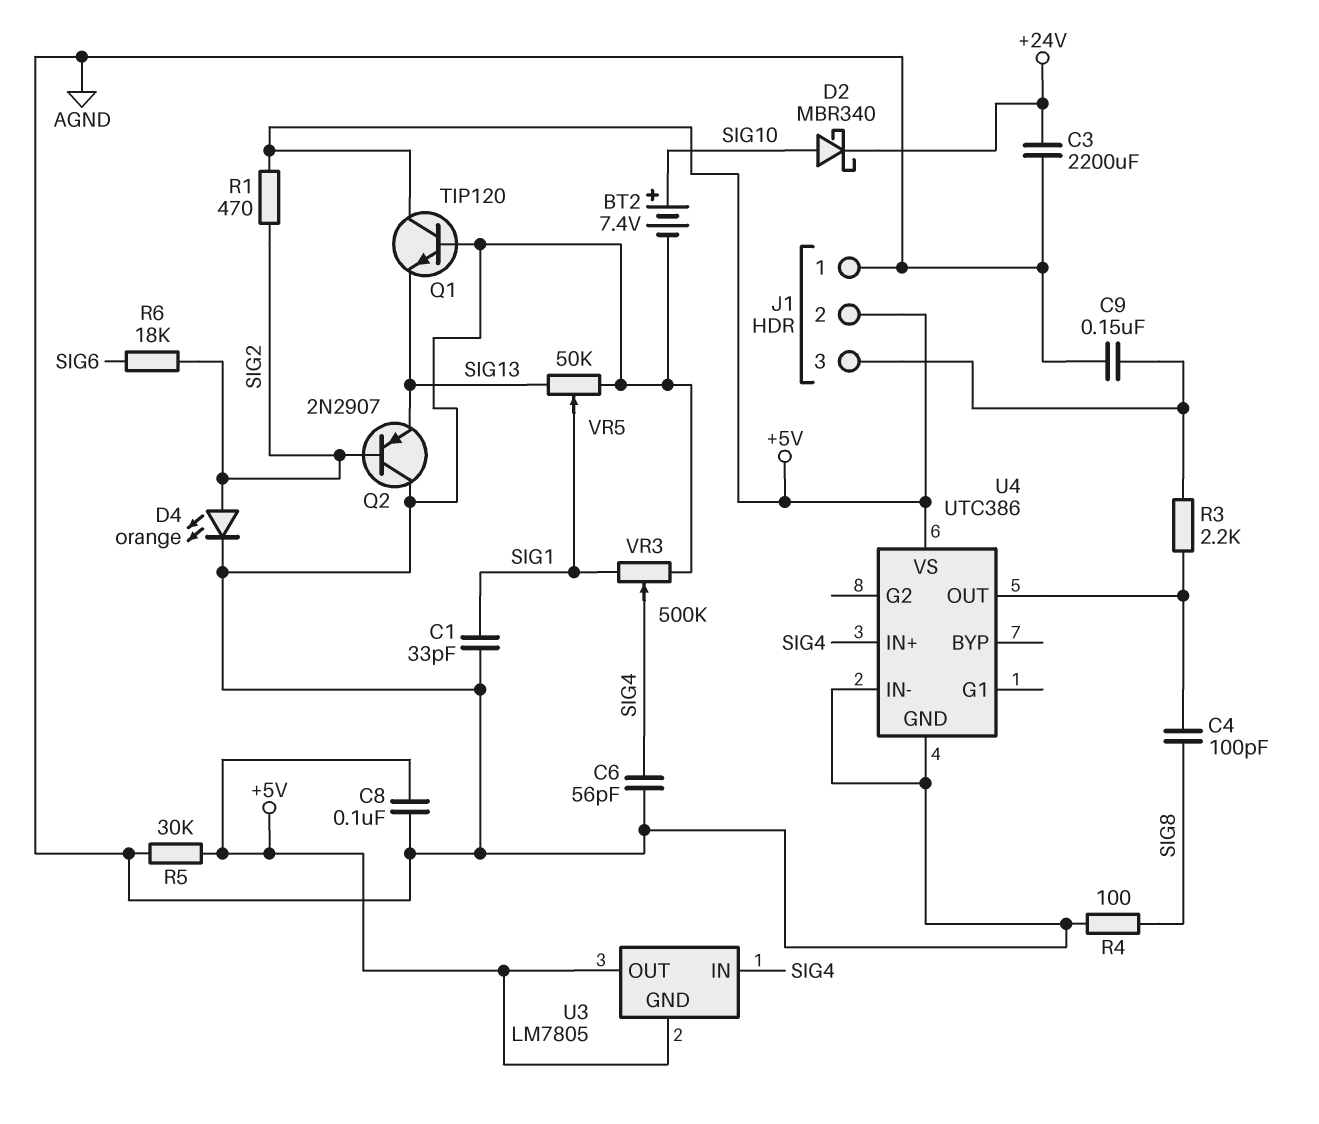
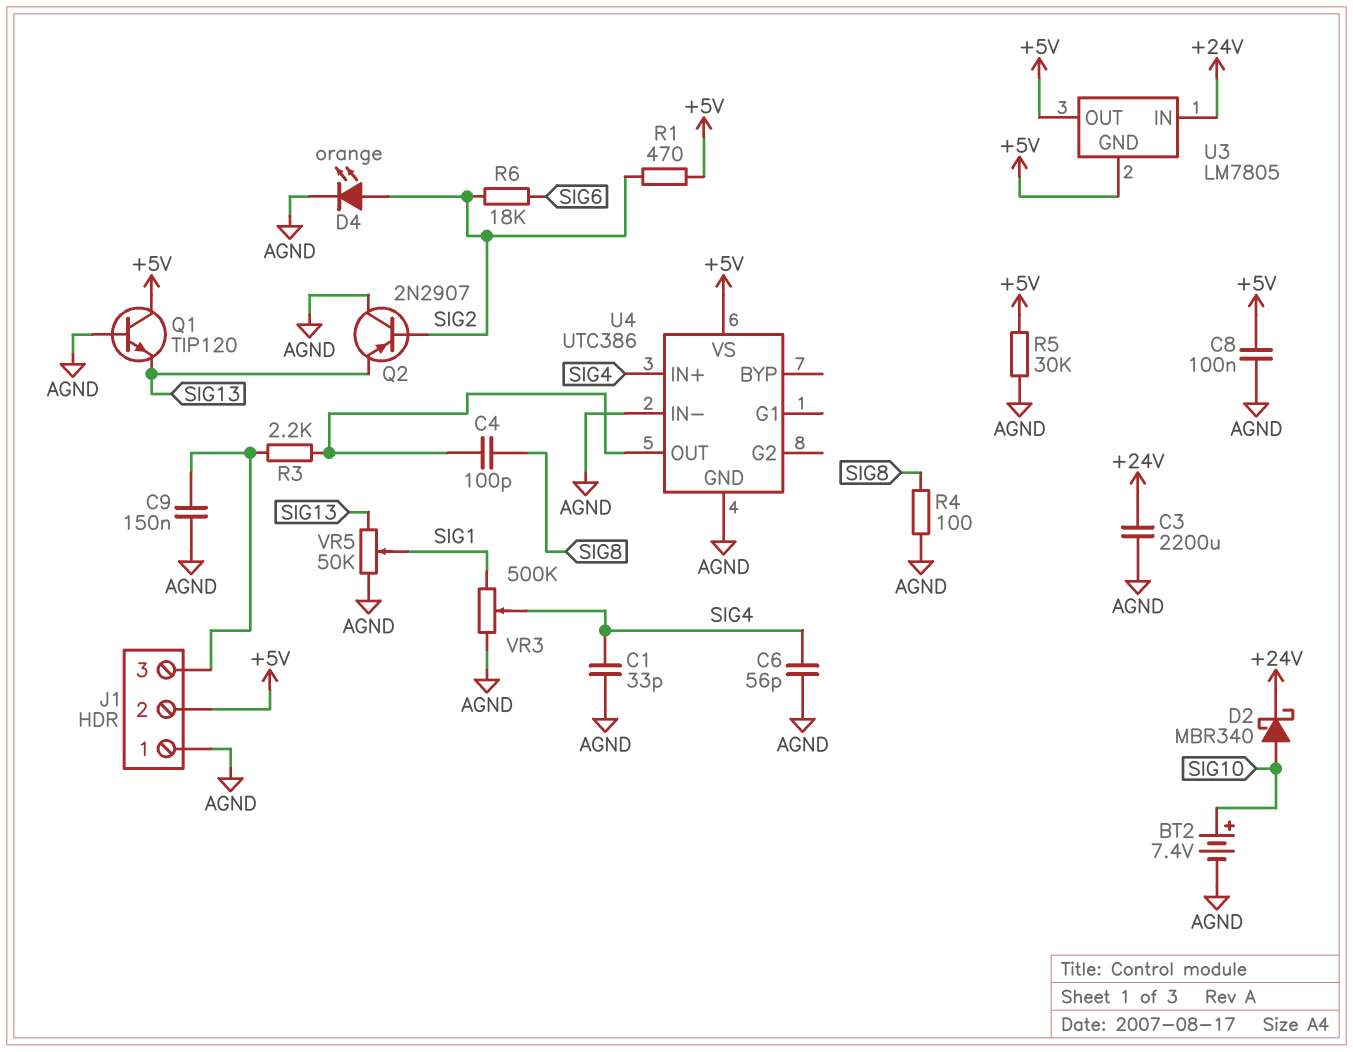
C1: 33pF (AGND, SIG1) -> 33pF (AGND, SIG4)
U3 pin IN: SIG4 -> +24V

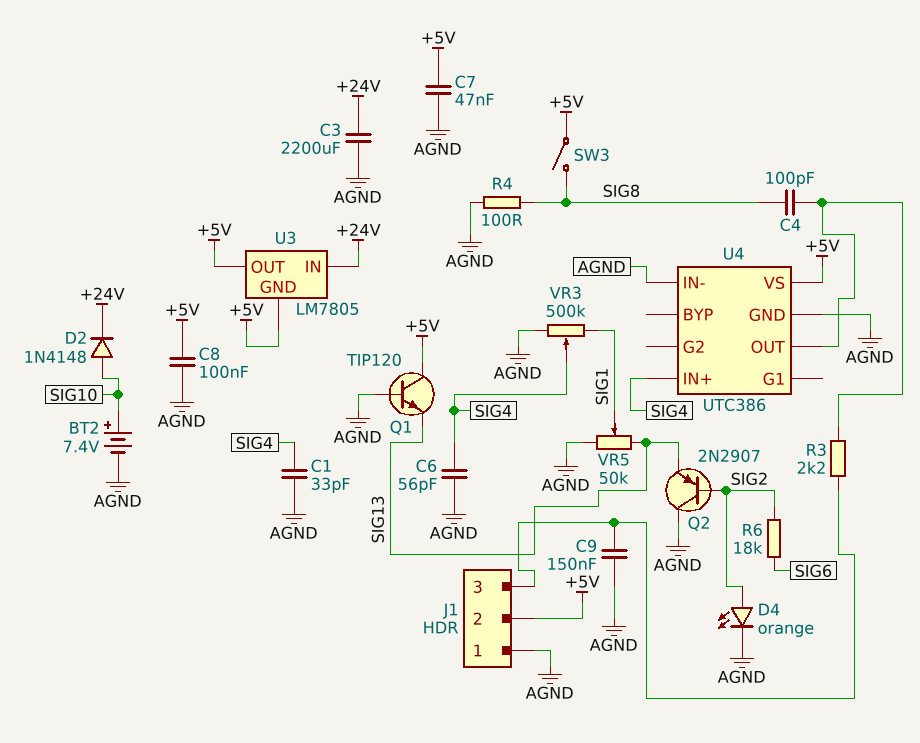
C7: none -> 47nF (+5V, AGND)
D2: schottky MBR340 (A SIG10, K +24V) -> diode 1N4148 (A SIG10, K +24V)
R1: 470 (+5V, SIG2) -> none
R5: 30k (+5V, AGND) -> none
SW3: none -> switch (+5V, SIG8)

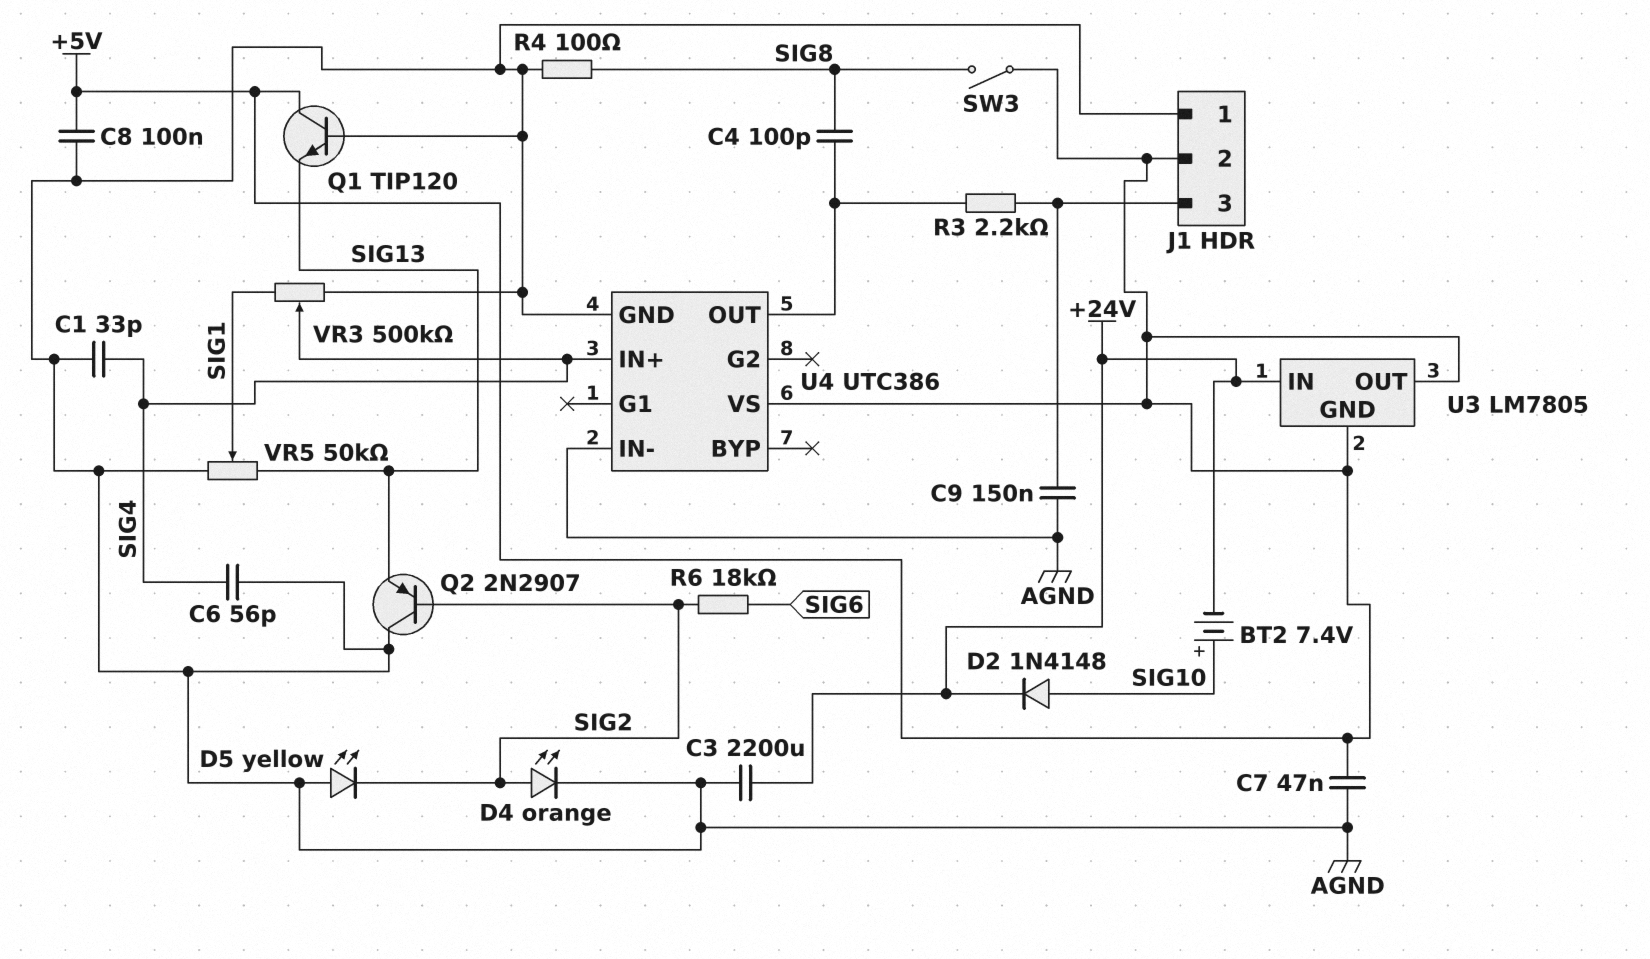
BT2: 7.4V (plus SIG10, minus AGND) -> 7.4V (plus SIG10, minus +24V)
D5: none -> LED yellow (A AGND, K SIG2)

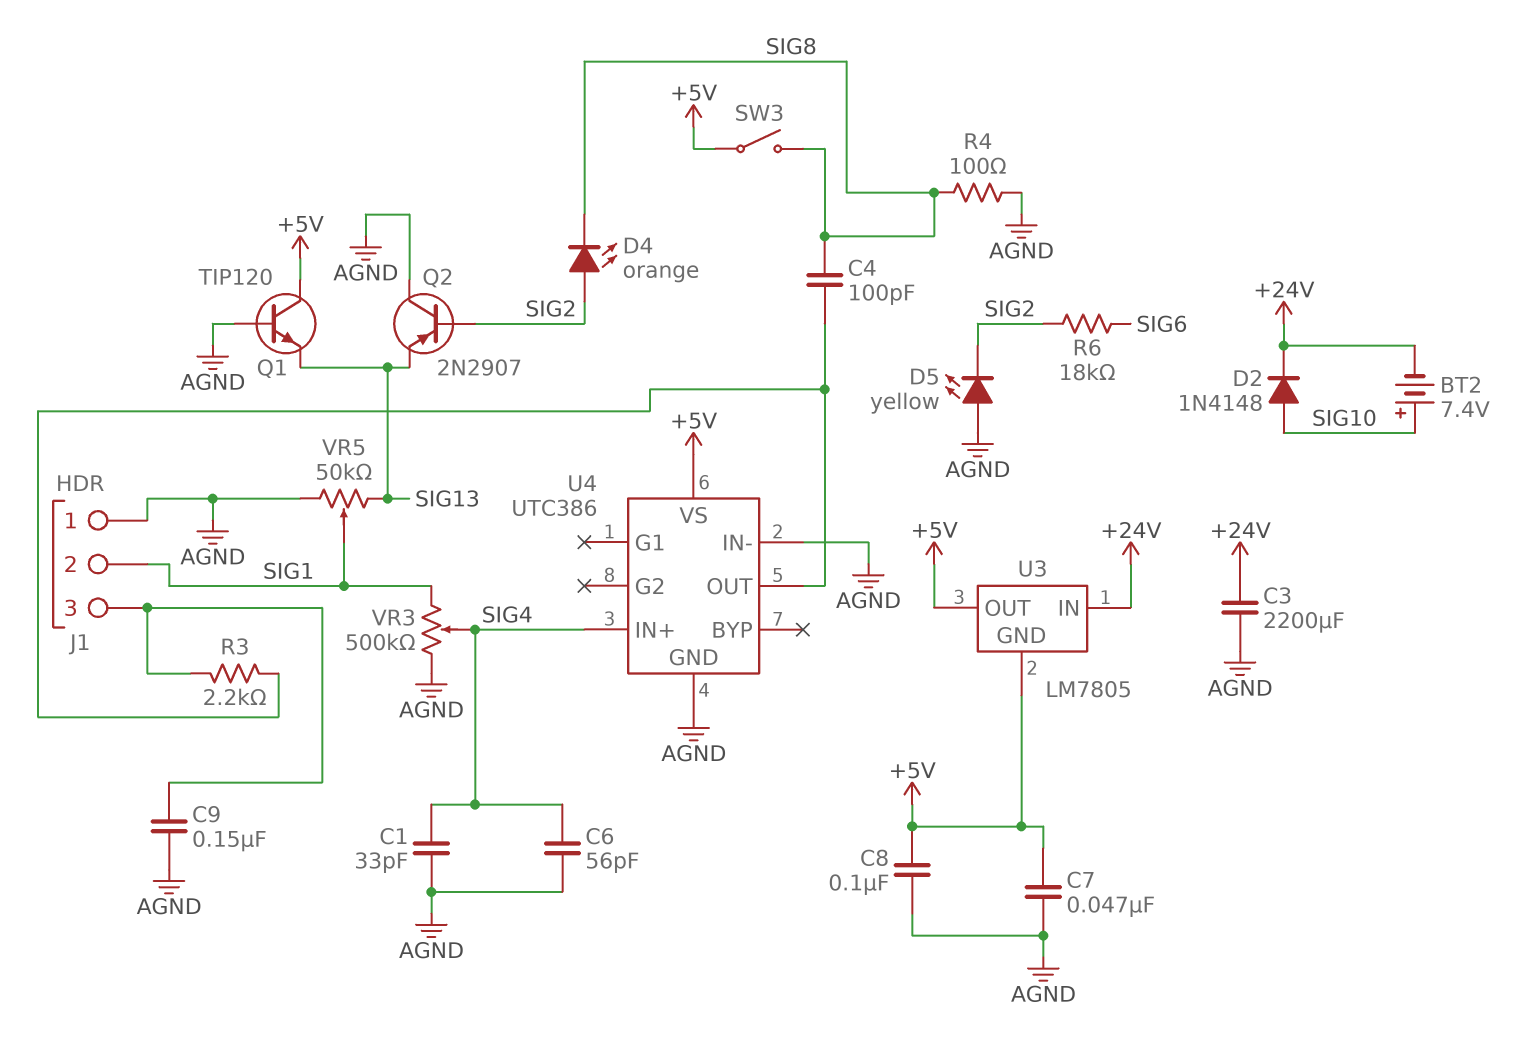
D4: LED orange (A SIG2, K AGND) -> LED orange (A SIG2, K SIG8)
J1 pin 2: +5V -> SIG1

